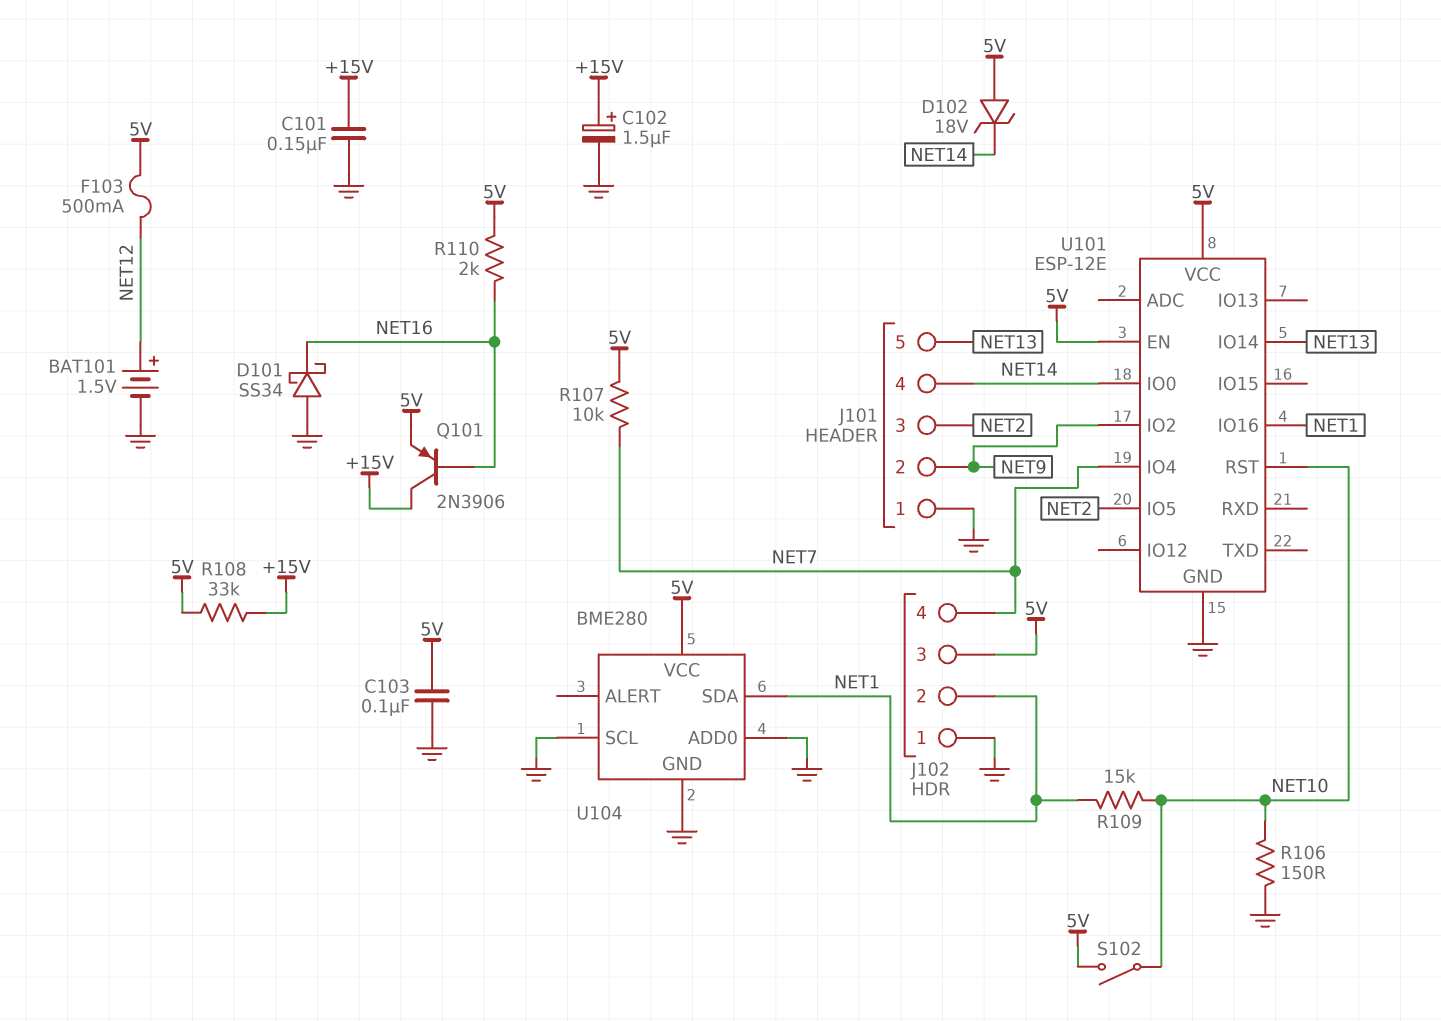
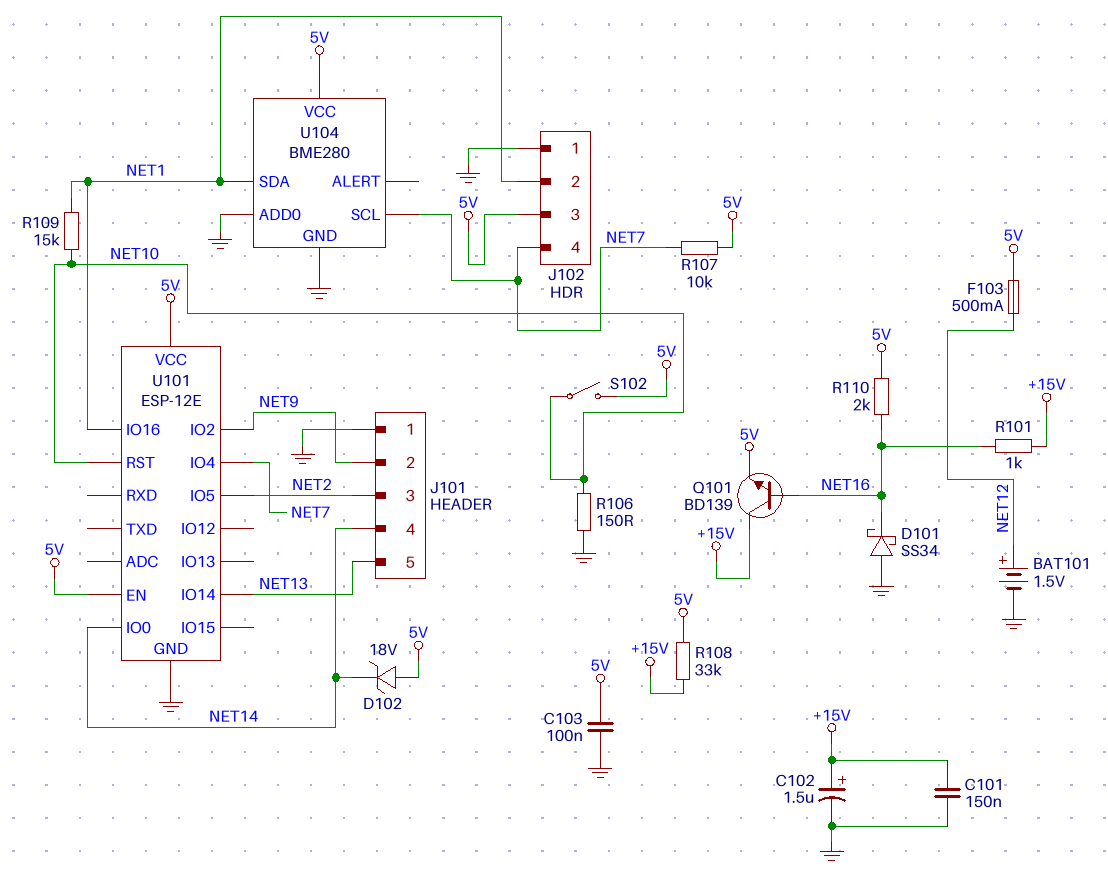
Q101: PNP 2N3906 (B NET16, C +15V, E 5V) -> NPN BD139 (B NET16, C +15V, E 5V)
R101: none -> 1k (+15V, NET16)
U104 pin SCL: GND -> NET7

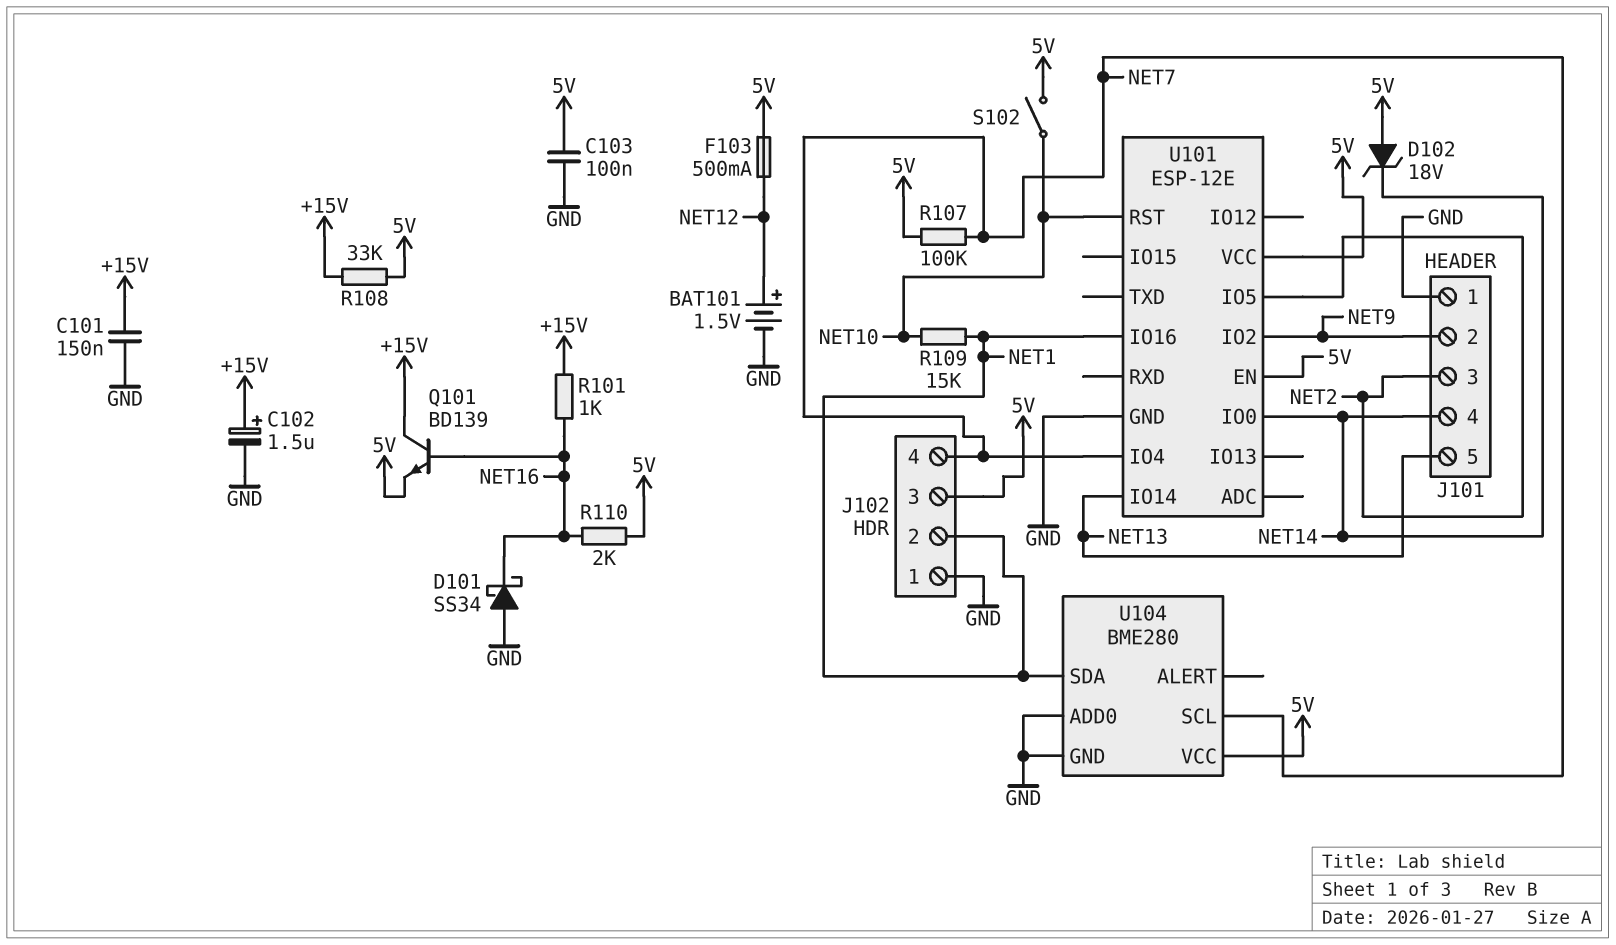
R106: 150 (GND, NET10) -> none
R107: 10k (5V, NET7) -> 100k (5V, NET7)

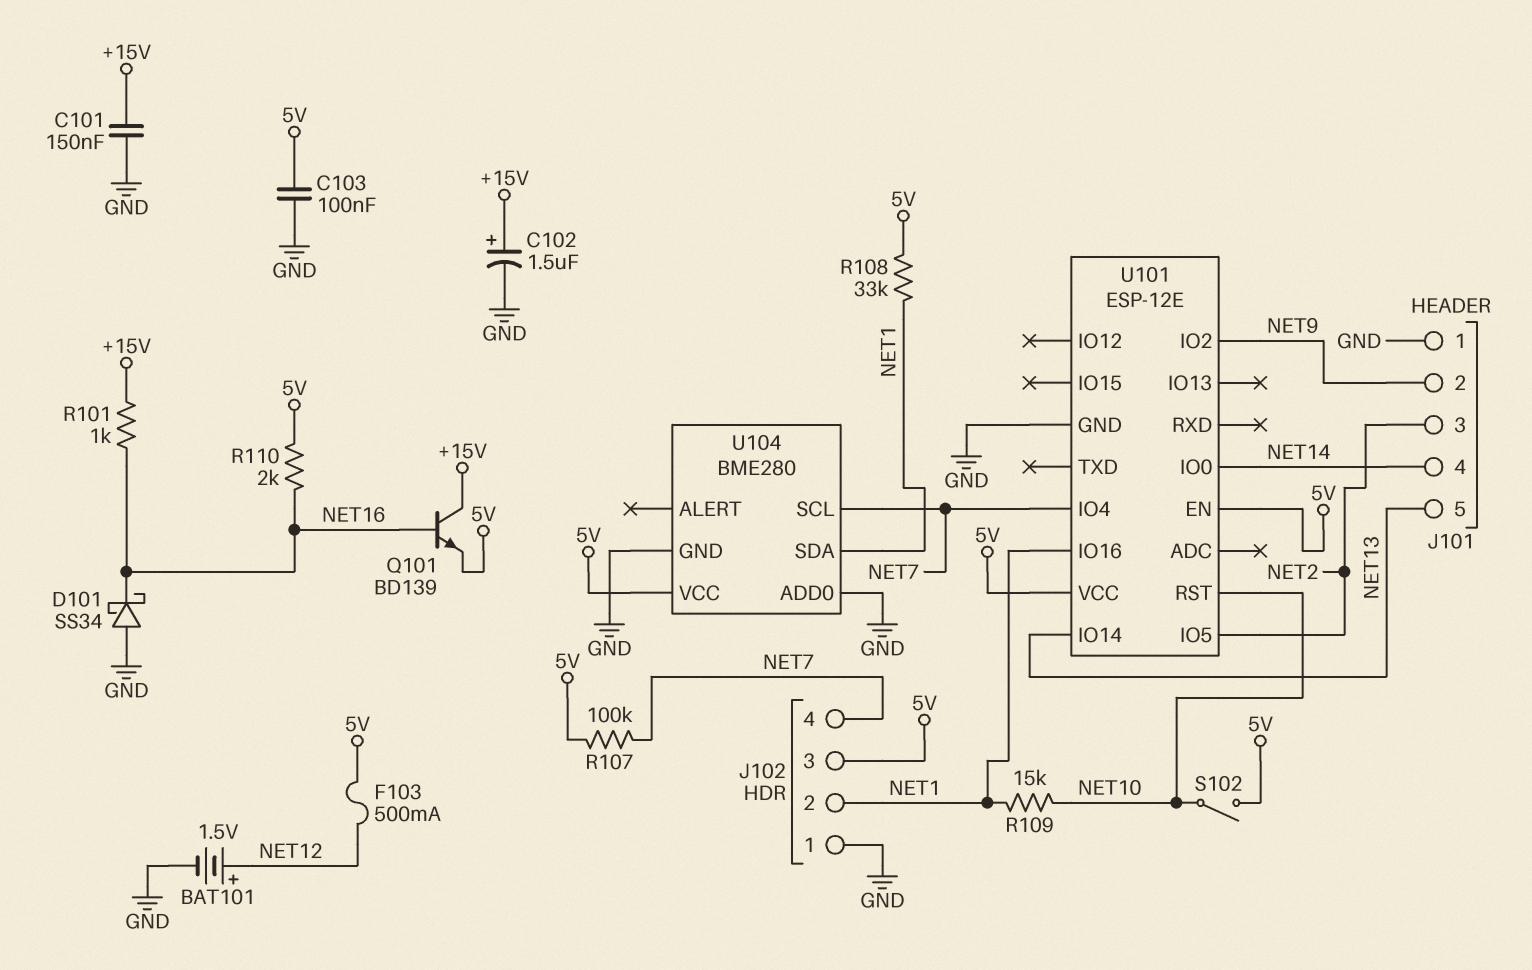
D102: zener 18V (A 5V, K NET14) -> none
R108: 33k (+15V, 5V) -> 33k (5V, NET1)

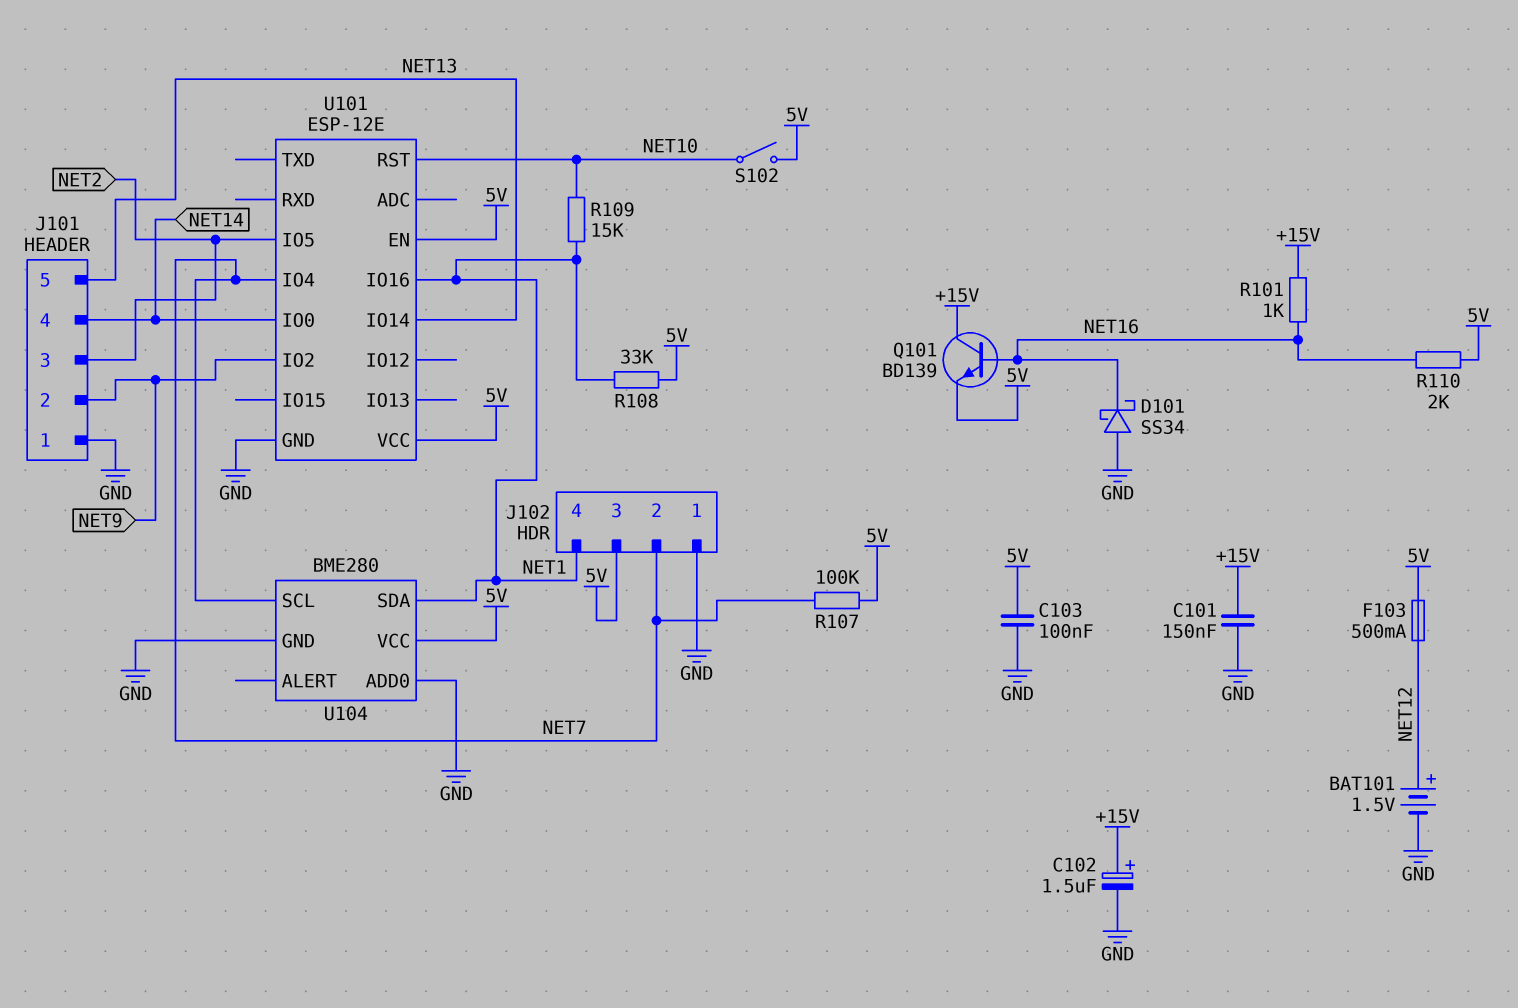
J102 pin 2: NET1 -> NET7
J102 pin 4: NET7 -> NET1

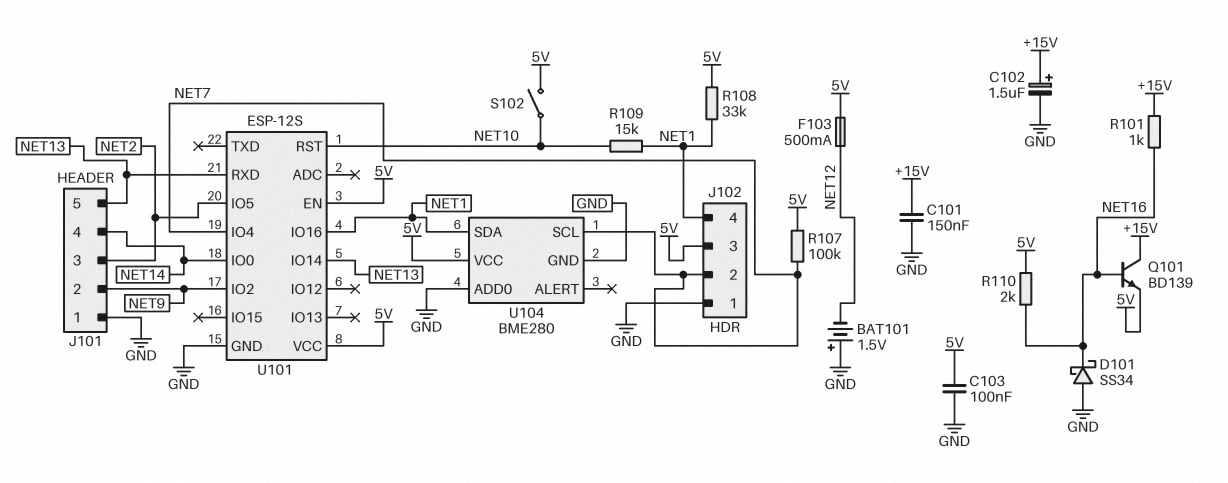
BAT101: 1.5V (plus NET12, minus GND) -> 1.5V (plus GND, minus NET12)
U101: ESP-12E -> ESP-12S
U101 pin RXD: none -> NET13

